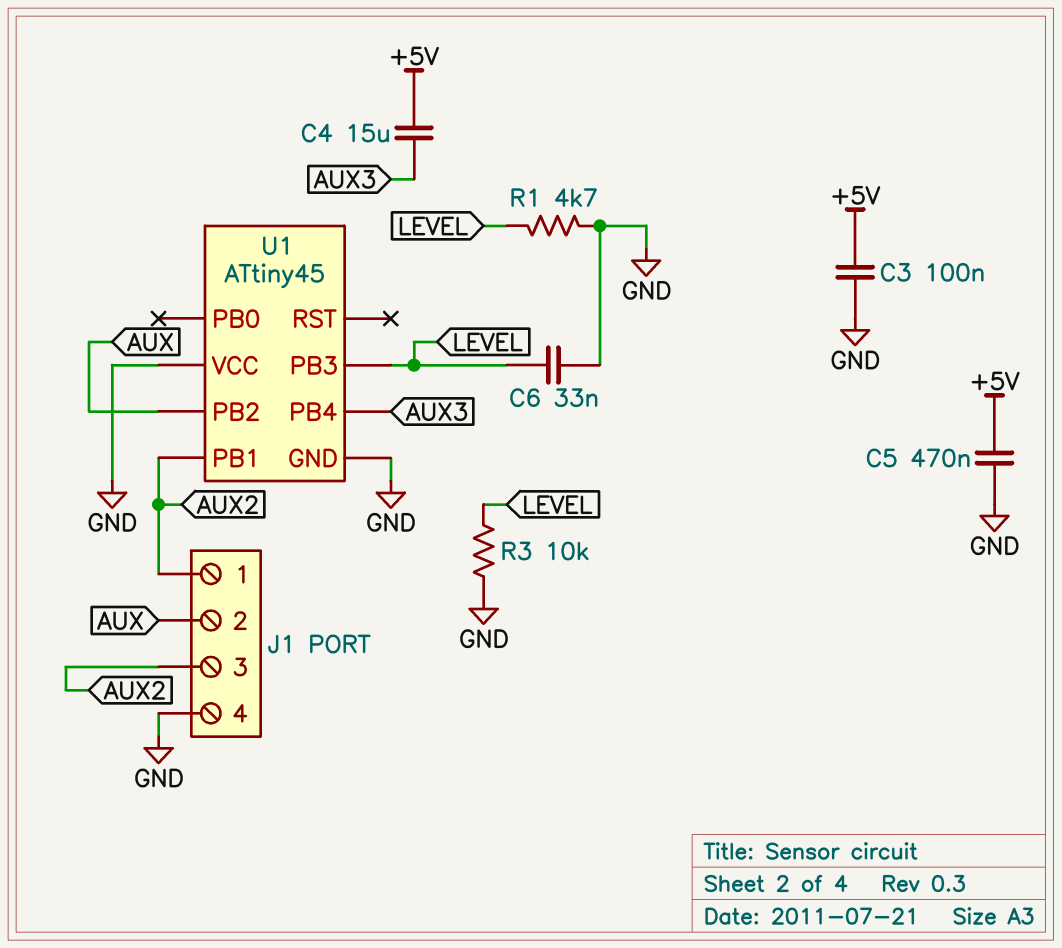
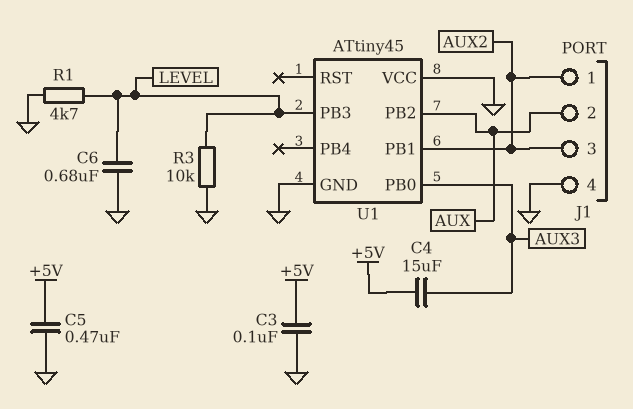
C6: 33nF (GND, LEVEL) -> 680nF (GND, LEVEL)
U1 pin PB0: none -> AUX3
U1 pin PB4: AUX3 -> none

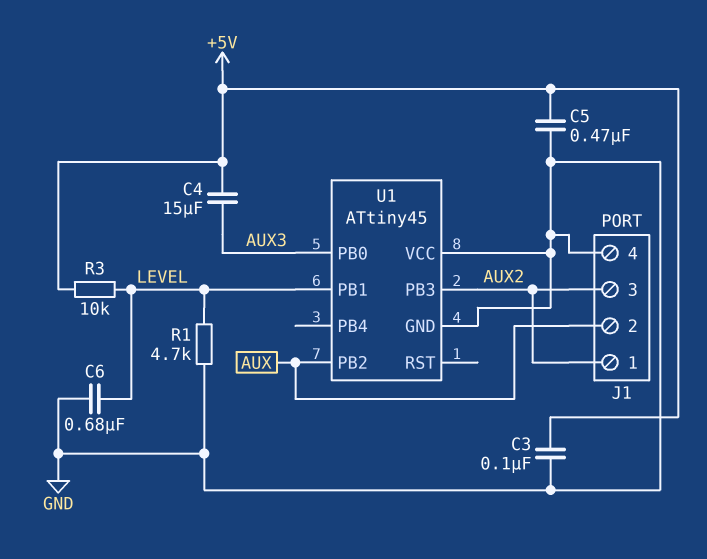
R3: 10k (GND, LEVEL) -> 10k (+5V, LEVEL)
U1 pin PB1: AUX2 -> LEVEL
U1 pin PB3: LEVEL -> AUX2

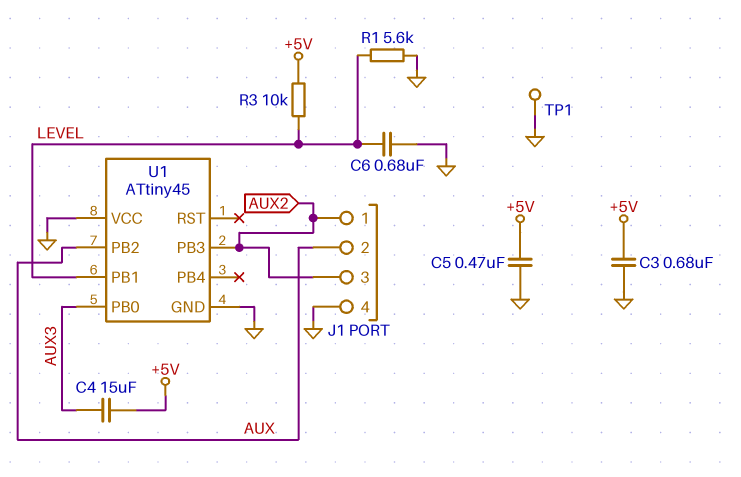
C3: 100nF (+5V, GND) -> 680nF (+5V, GND)
R1: 4.7k (GND, LEVEL) -> 5.6k (GND, LEVEL)
TP1: none -> test point (GND)

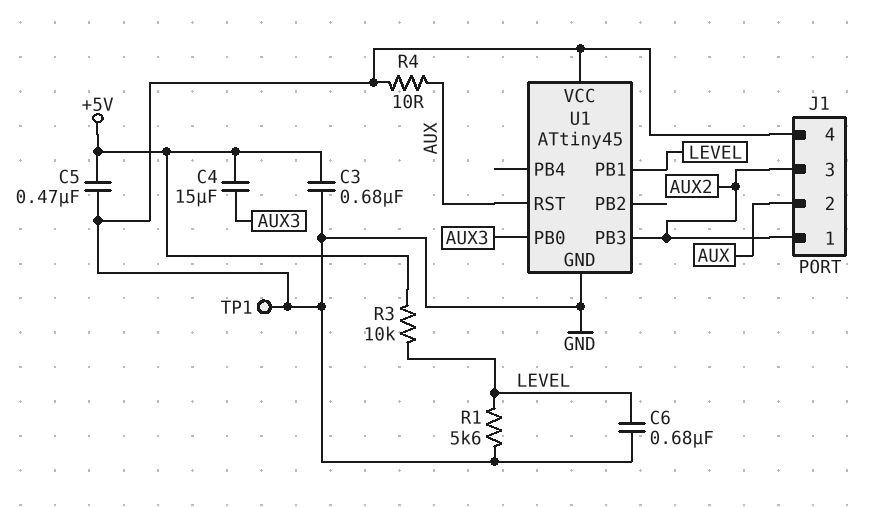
R4: none -> 10 (AUX, GND)
U1 pin PB2: AUX -> none
U1 pin RST: none -> AUX

